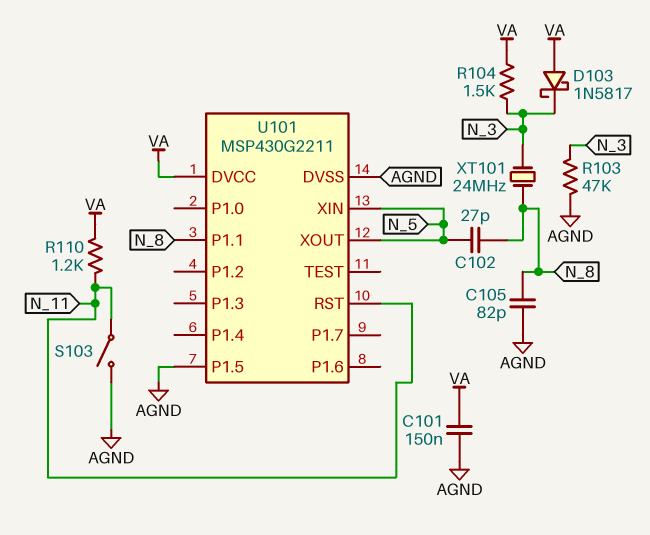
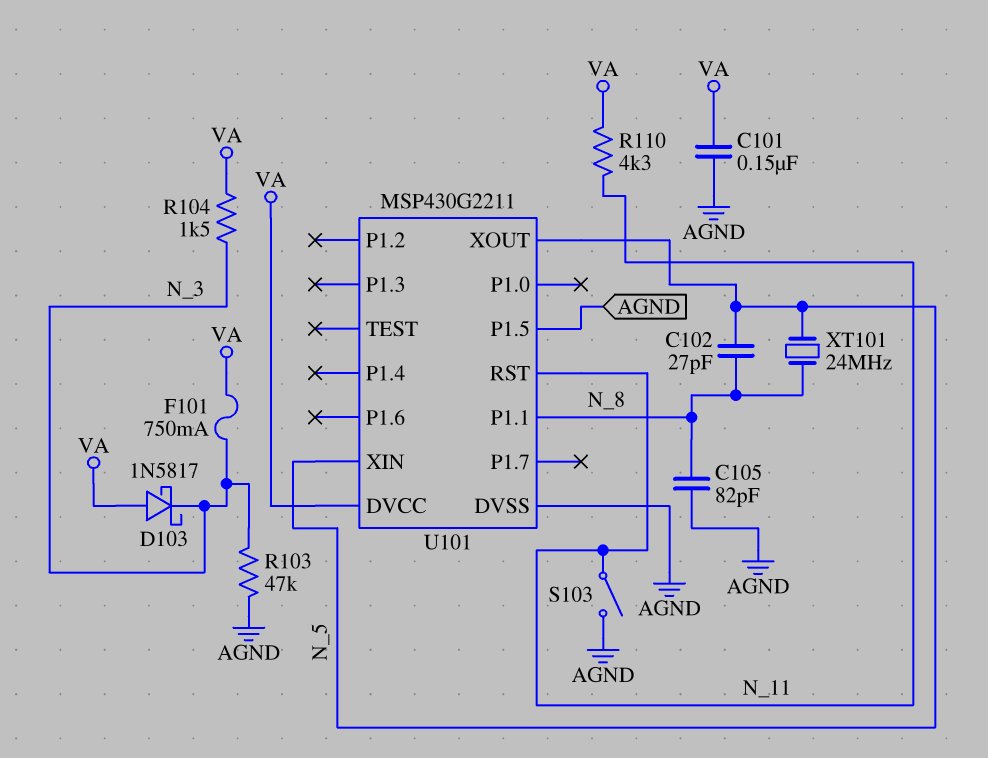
F101: none -> 750mA (N_3, VA)
R110: 1.2k (N_11, VA) -> 4.3k (N_11, VA)
XT101: 24MHz (N_3, N_8) -> 24MHz (N_5, N_8)

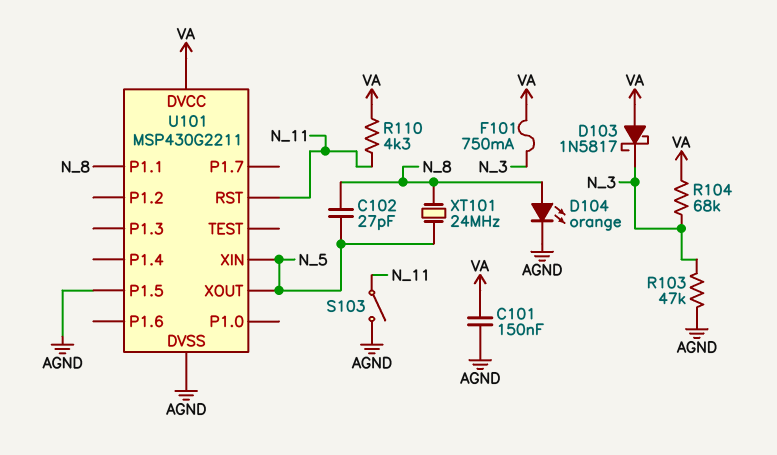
C105: 82pF (AGND, N_8) -> none
D104: none -> LED orange (A N_8, K AGND)
R104: 1.5k (N_3, VA) -> 68k (N_3, VA)

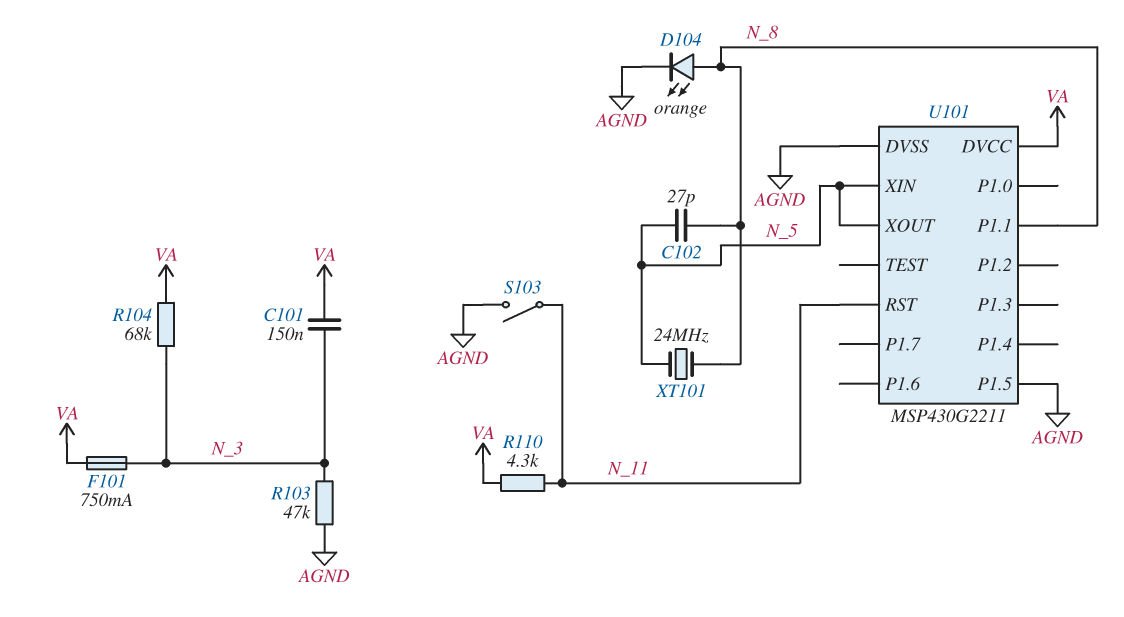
C101: 150nF (AGND, VA) -> 150nF (N_3, VA)
D103: schottky 1N5817 (A VA, K N_3) -> none

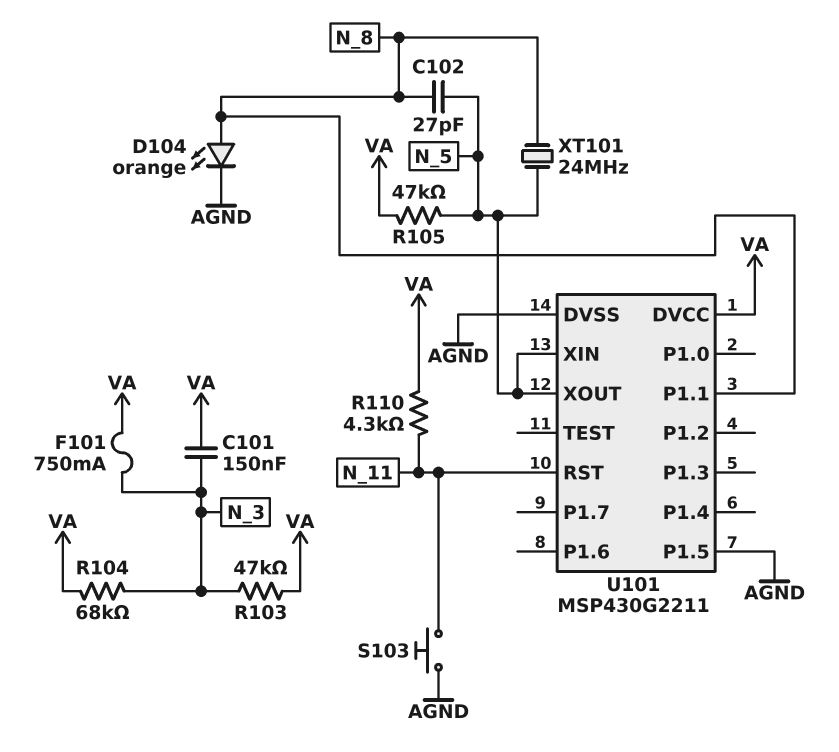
R103: 47k (AGND, N_3) -> 47k (N_3, VA)
R105: none -> 47k (N_5, VA)
S103: switch (AGND, N_11) -> button (AGND, N_11)

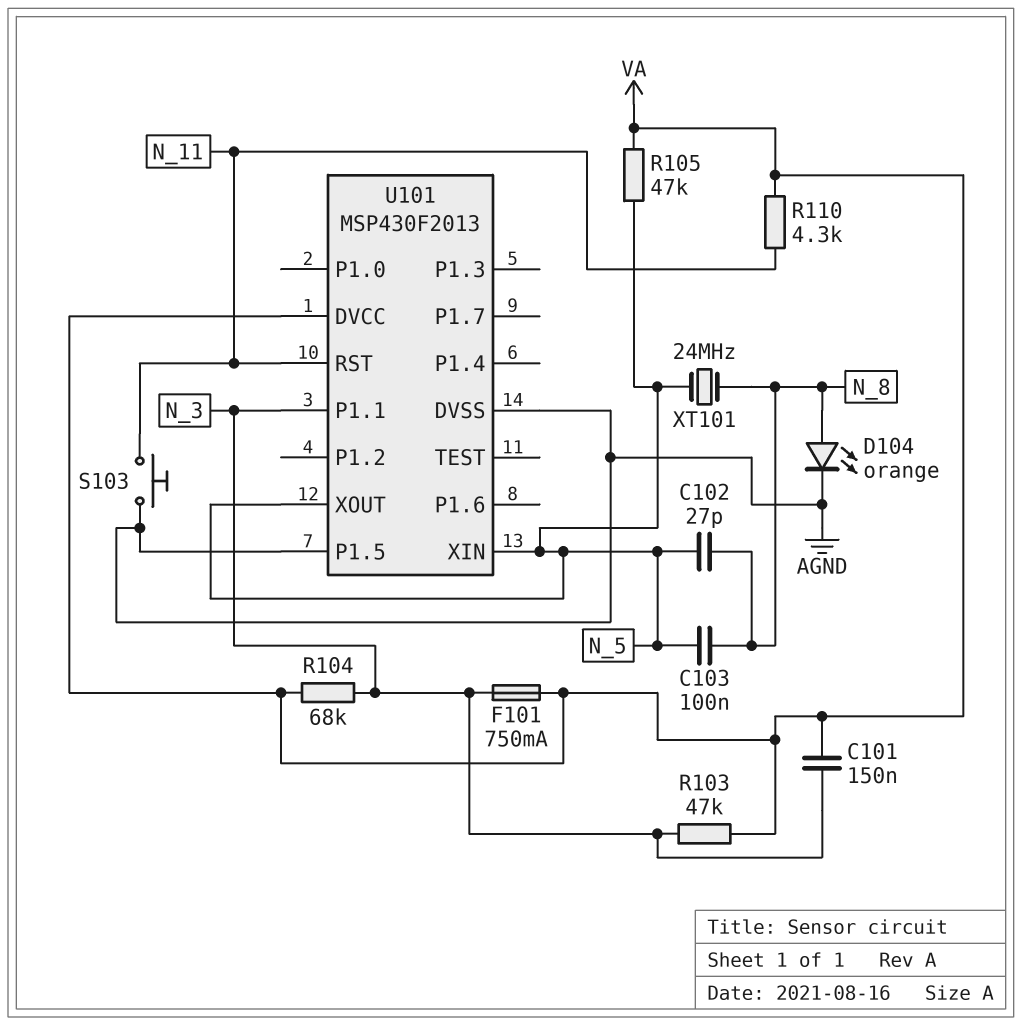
C103: none -> 100nF (N_5, N_8)
U101: MSP430G2211 -> MSP430F2013
U101 pin P1.1: N_8 -> N_3

